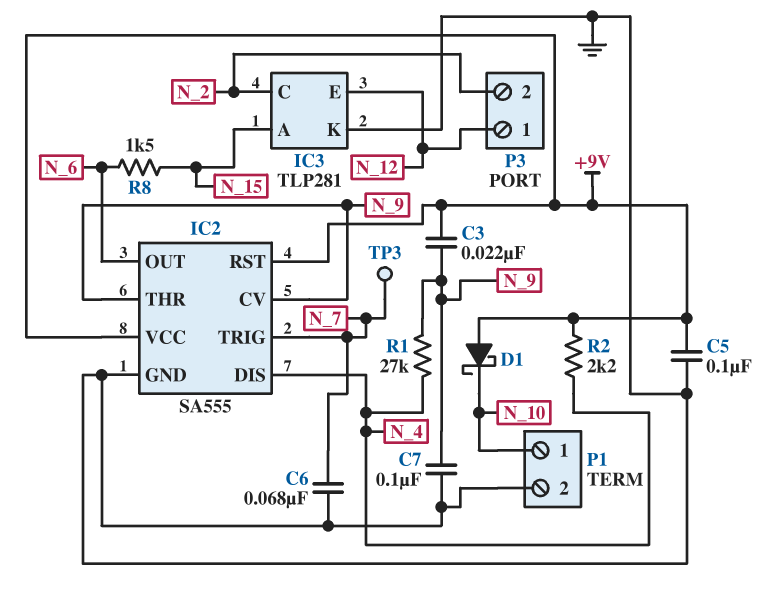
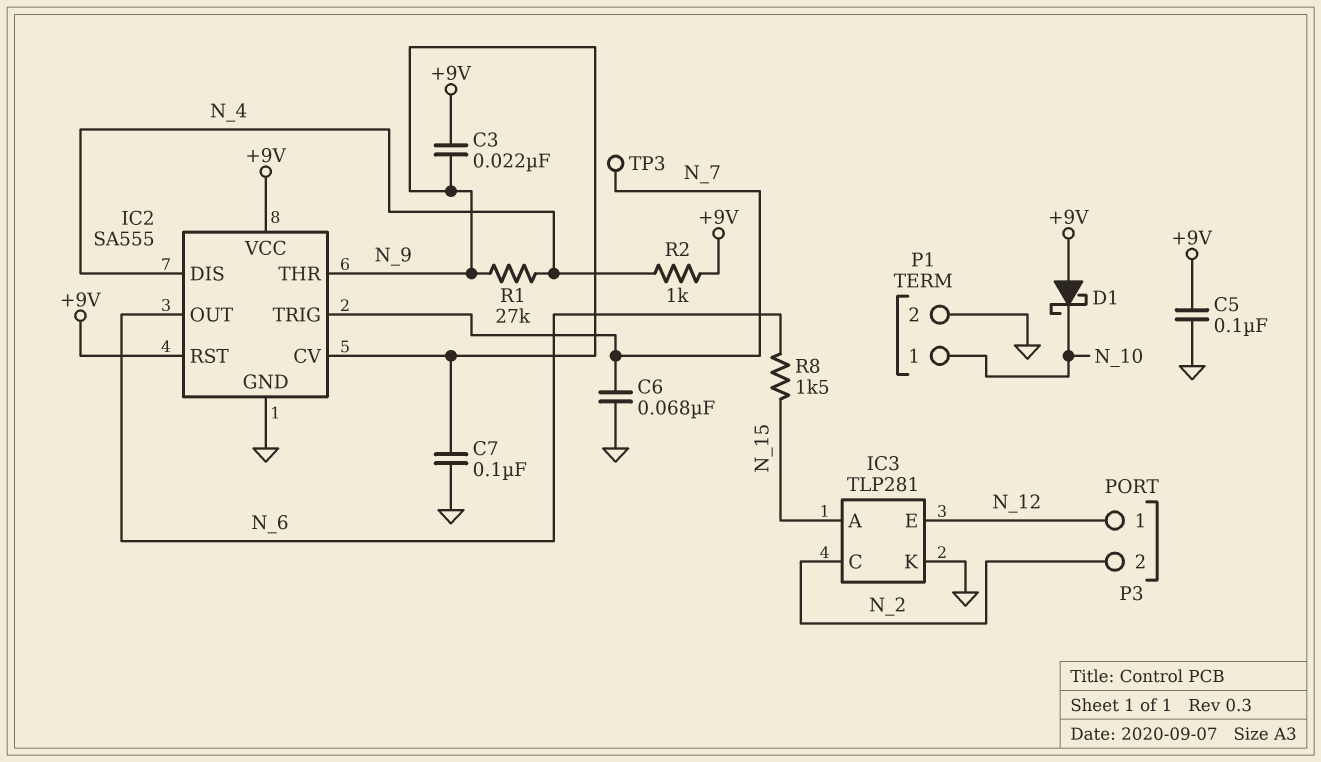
R2: 2.2k (+9V, N_4) -> 1k (+9V, N_4)

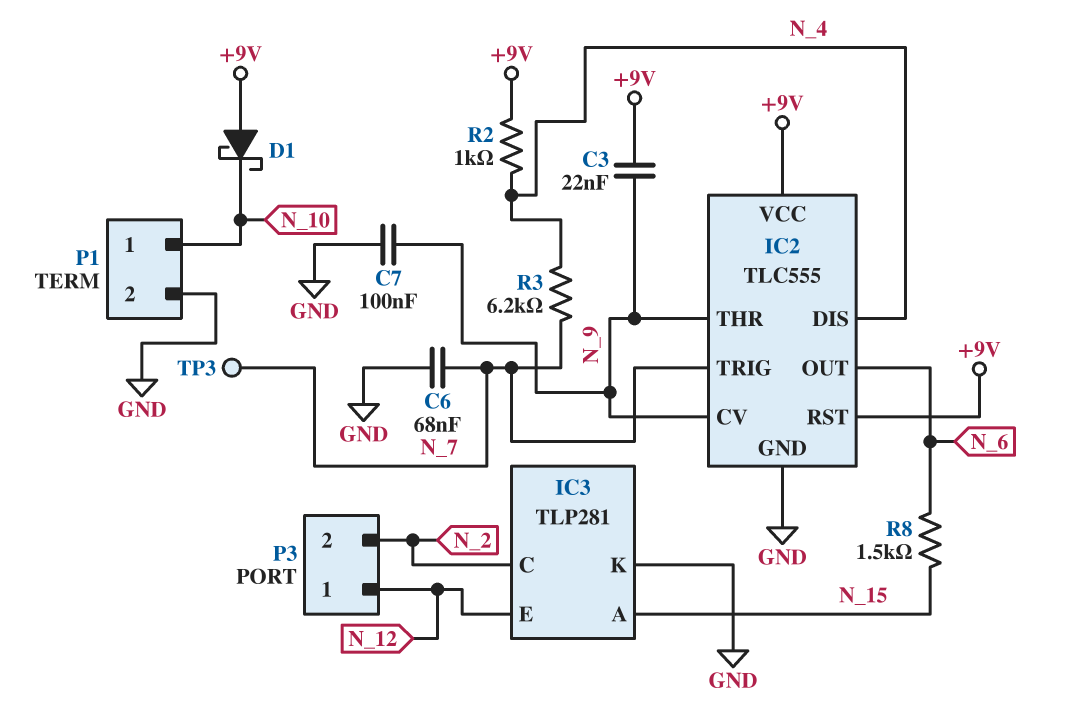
C5: 100nF (+9V, GND) -> none
IC2: SA555 -> TLC555
R1: 27k (N_4, N_9) -> none
R3: none -> 6.2k (N_4, N_7)

